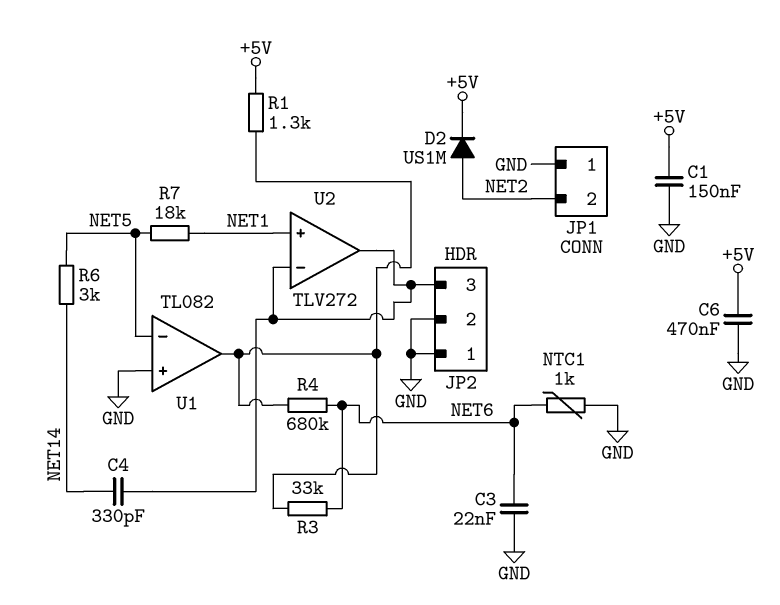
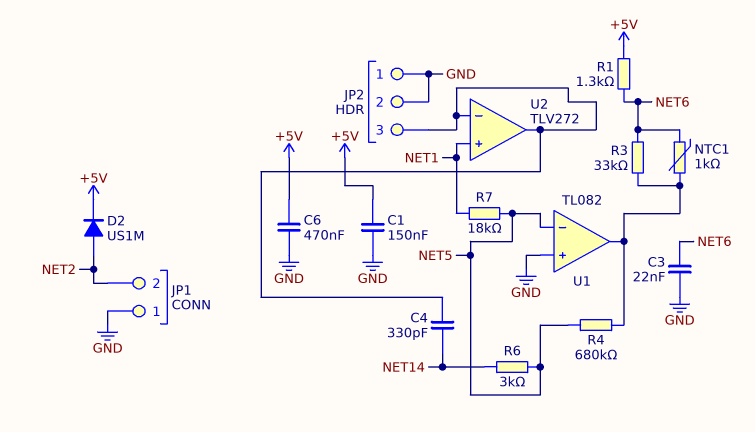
NTC1: 1k (GND, NET6) -> 1k (NET6, U1/out)
R1: 1.3k (+5V, U1/out) -> 1.3k (+5V, NET6)
R4: 680k (NET6, U1/out) -> 680k (NET5, U1/out)

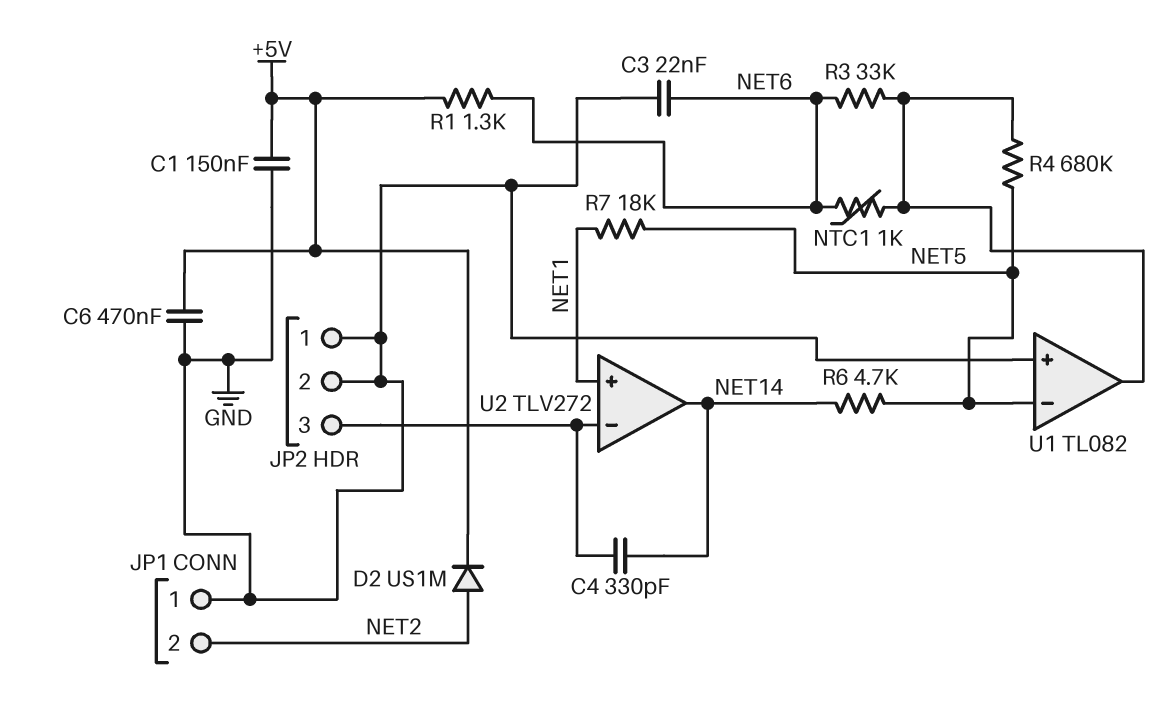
R6: 3k (NET5, NET14) -> 4.7k (NET5, NET14)
U2 pin out: JP2/3 -> NET14

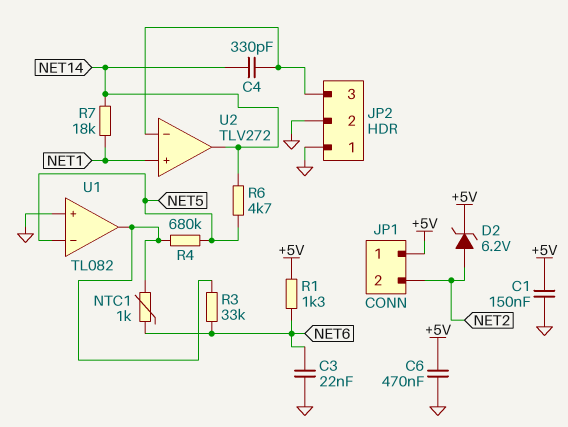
D2: diode US1M (A NET2, K +5V) -> zener 6.2V (A NET2, K +5V)
JP1 pin 1: GND -> +5V
R7: 18k (NET1, NET5) -> 18k (NET1, NET14)

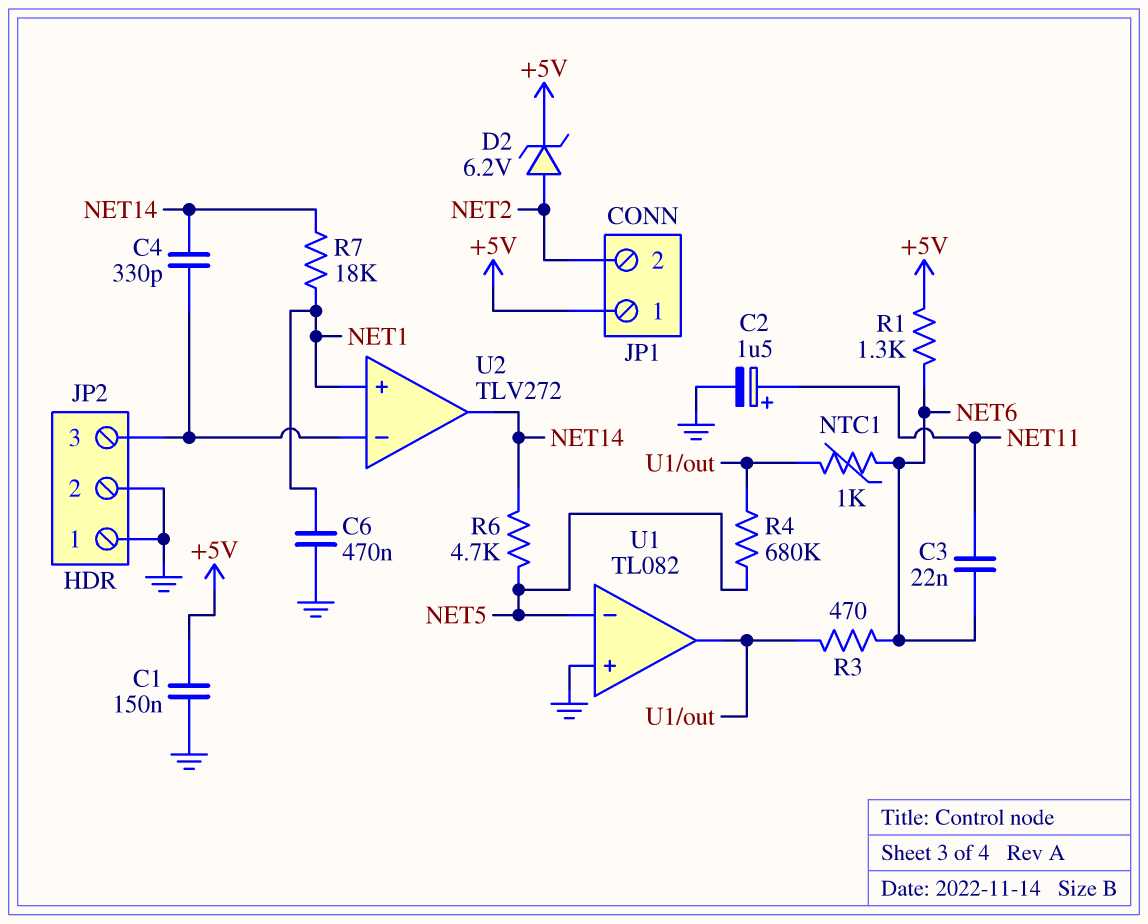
C2: none -> 1.5uF (plus NET11, minus GND)
C3: 22nF (GND, NET6) -> 22nF (NET6, NET11)
C6: 470nF (+5V, GND) -> 470nF (GND, NET1)
R3: 33k (NET6, U1/out) -> 470 (NET6, U1/out)

